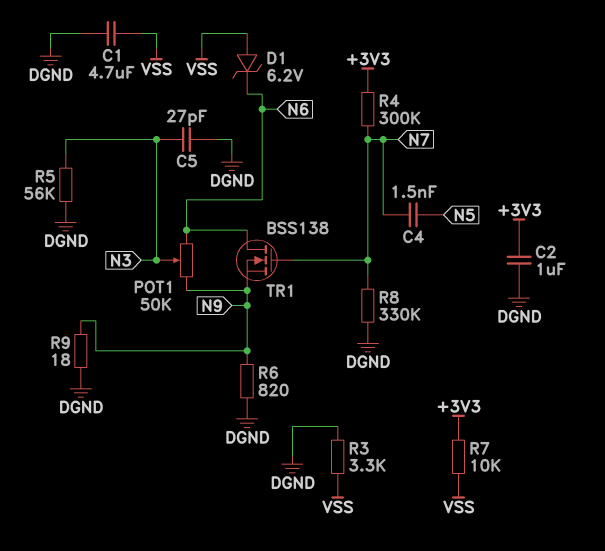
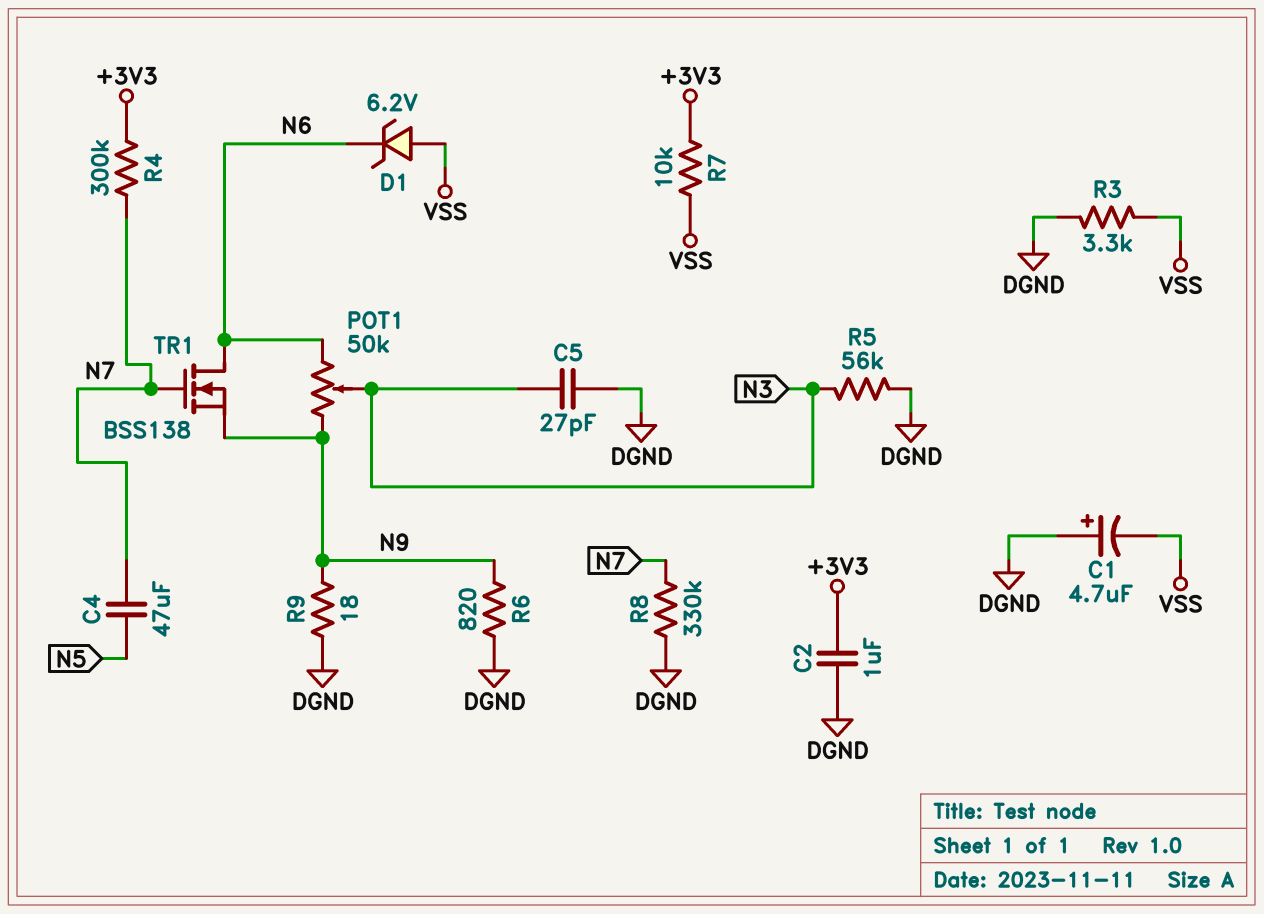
C1: 4.7uF (DGND, VSS) -> 4.7uF (plus DGND, minus VSS)
C4: 1.5nF (N5, N7) -> 47uF (N5, N7)

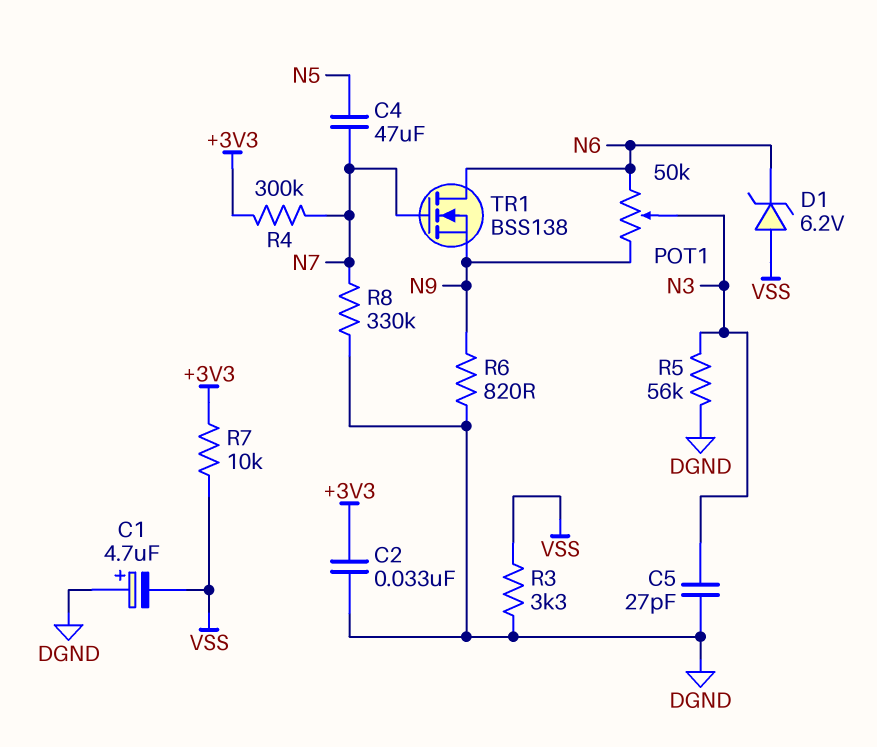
C2: 1uF (+3V3, DGND) -> 33nF (+3V3, DGND)
R9: 18 (DGND, N9) -> none

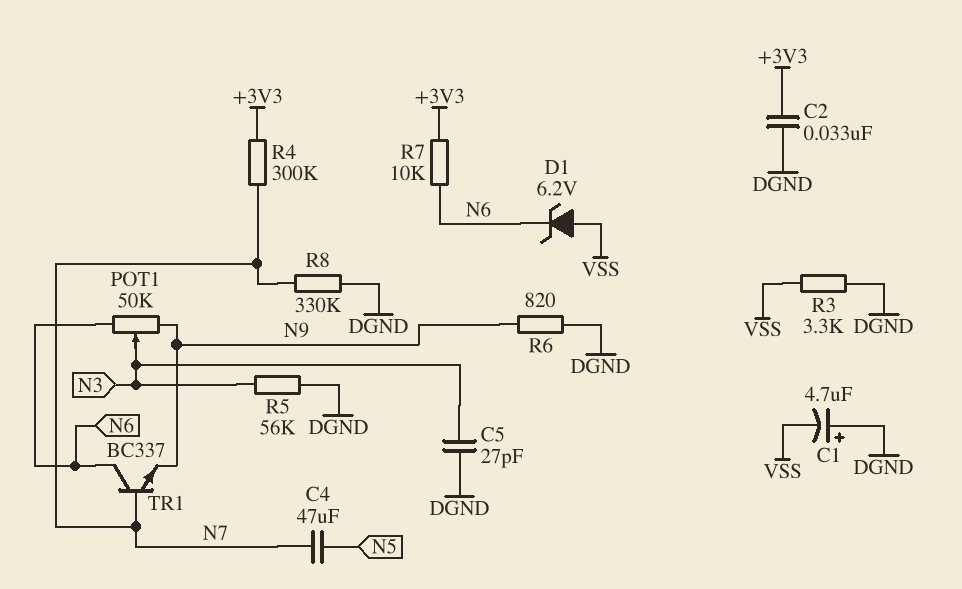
R7: 10k (+3V3, VSS) -> 10k (+3V3, N6)
TR1: NMOS BSS138 (G N7, D N6, S N9) -> NPN BC337 (B N7, C N6, E N9)

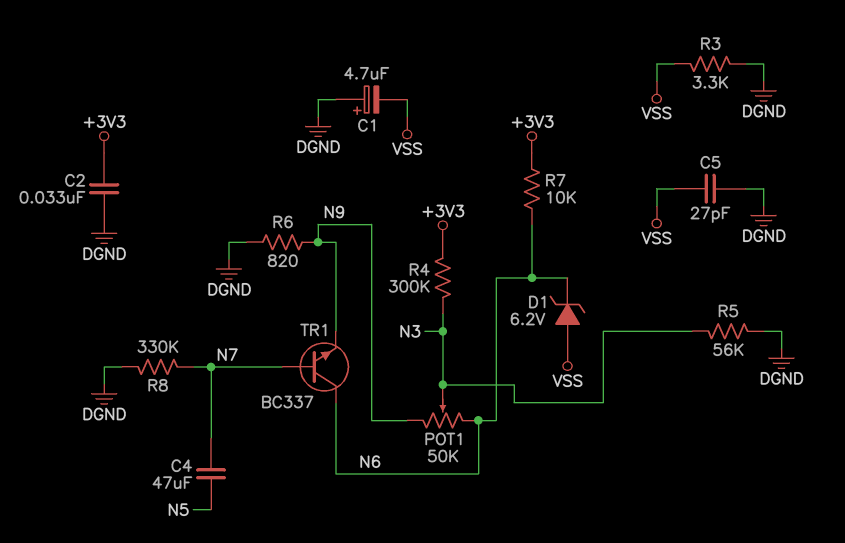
C5: 27pF (DGND, N3) -> 27pF (DGND, VSS)
R4: 300k (+3V3, N7) -> 300k (+3V3, N3)

